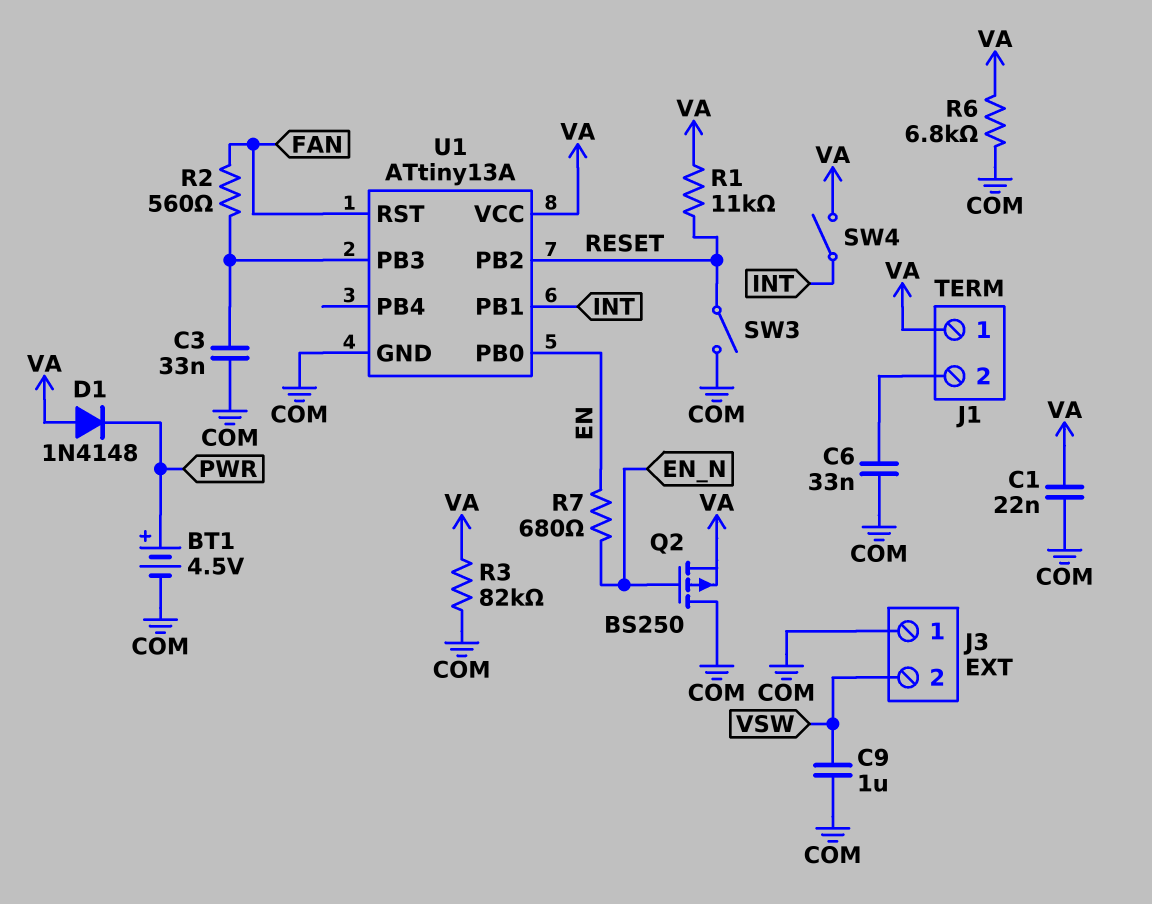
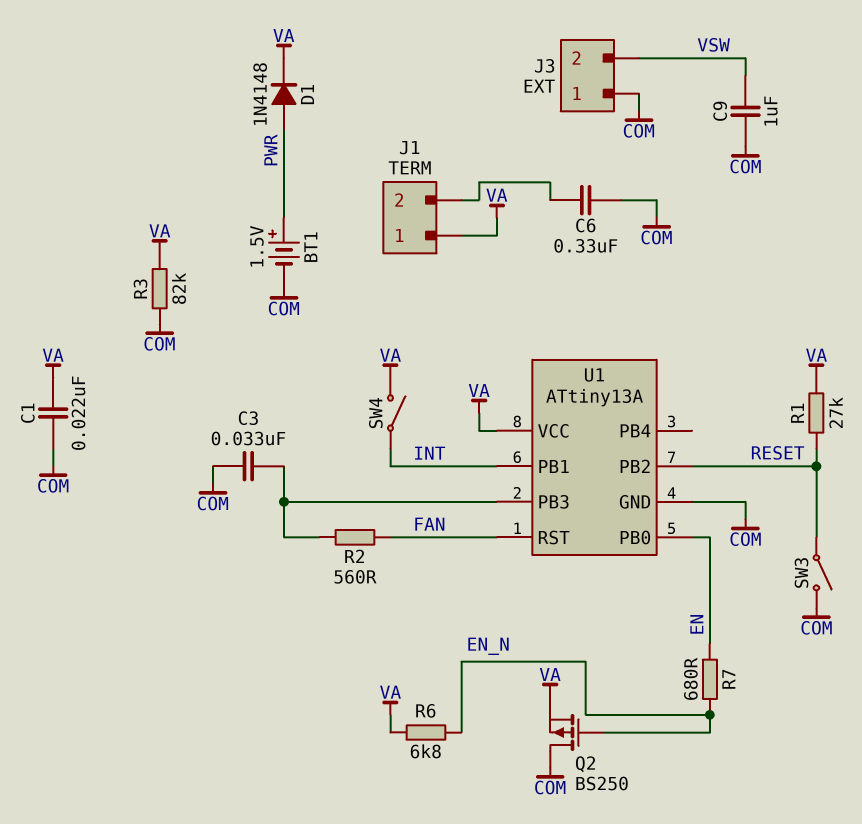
BT1: 4.5V (plus PWR, minus COM) -> 1.5V (plus PWR, minus COM)
C6: 33nF (COM, J1/2) -> 330nF (COM, J1/2)
D1: diode 1N4148 (A VA, K PWR) -> diode 1N4148 (A PWR, K VA)
R1: 11k (RESET, VA) -> 27k (RESET, VA)
R6: 6.8k (COM, VA) -> 6.8k (EN_N, VA)

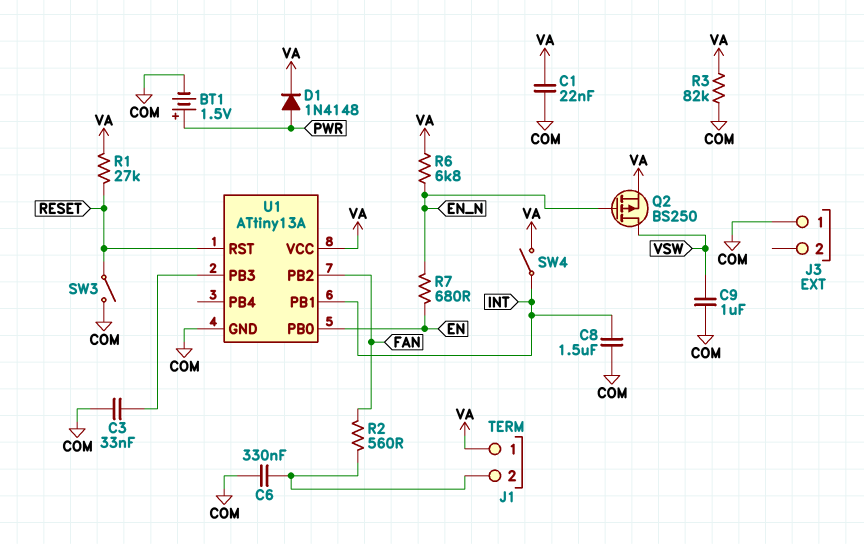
C8: none -> 1.5uF (COM, INT)
J3 pin 2: VSW -> none
Q2: PMOS BS250 (G EN_N, D COM, S VA) -> PMOS BS250 (G EN_N, D VSW, S VA)
R2: 560 (FAN, U1/PB3) -> 560 (FAN, J1/2)
U1 pin PB2: RESET -> FAN
U1 pin RST: FAN -> RESET

